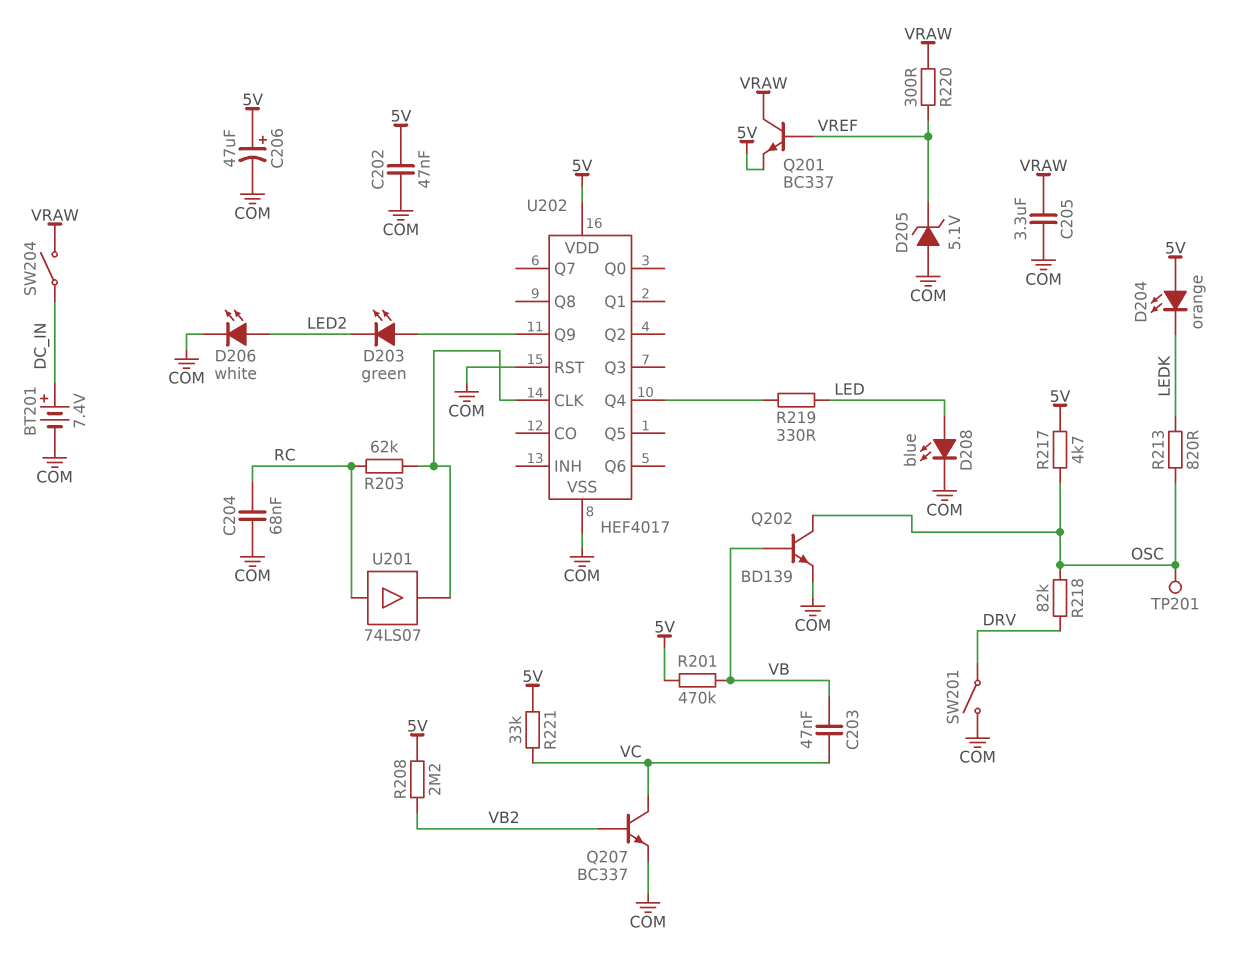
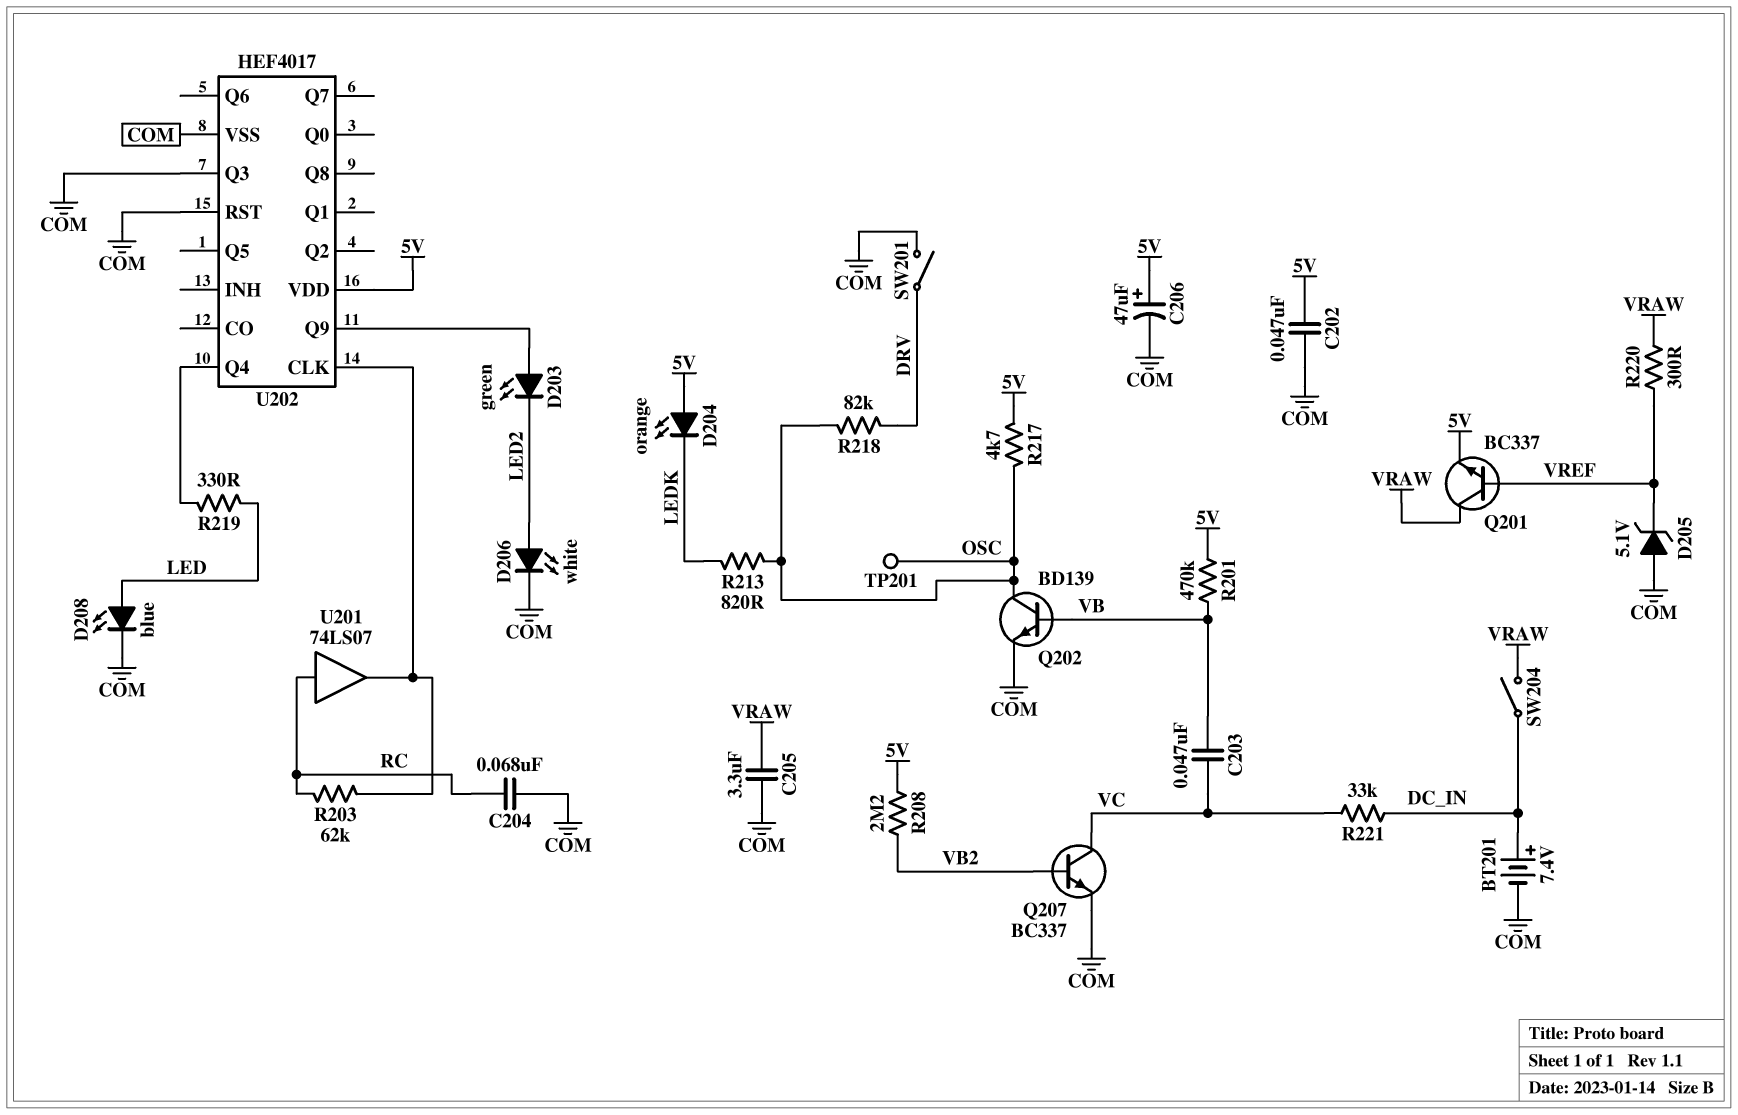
R221: 33k (5V, VC) -> 33k (DC_IN, VC)
U202 pin Q3: none -> COM

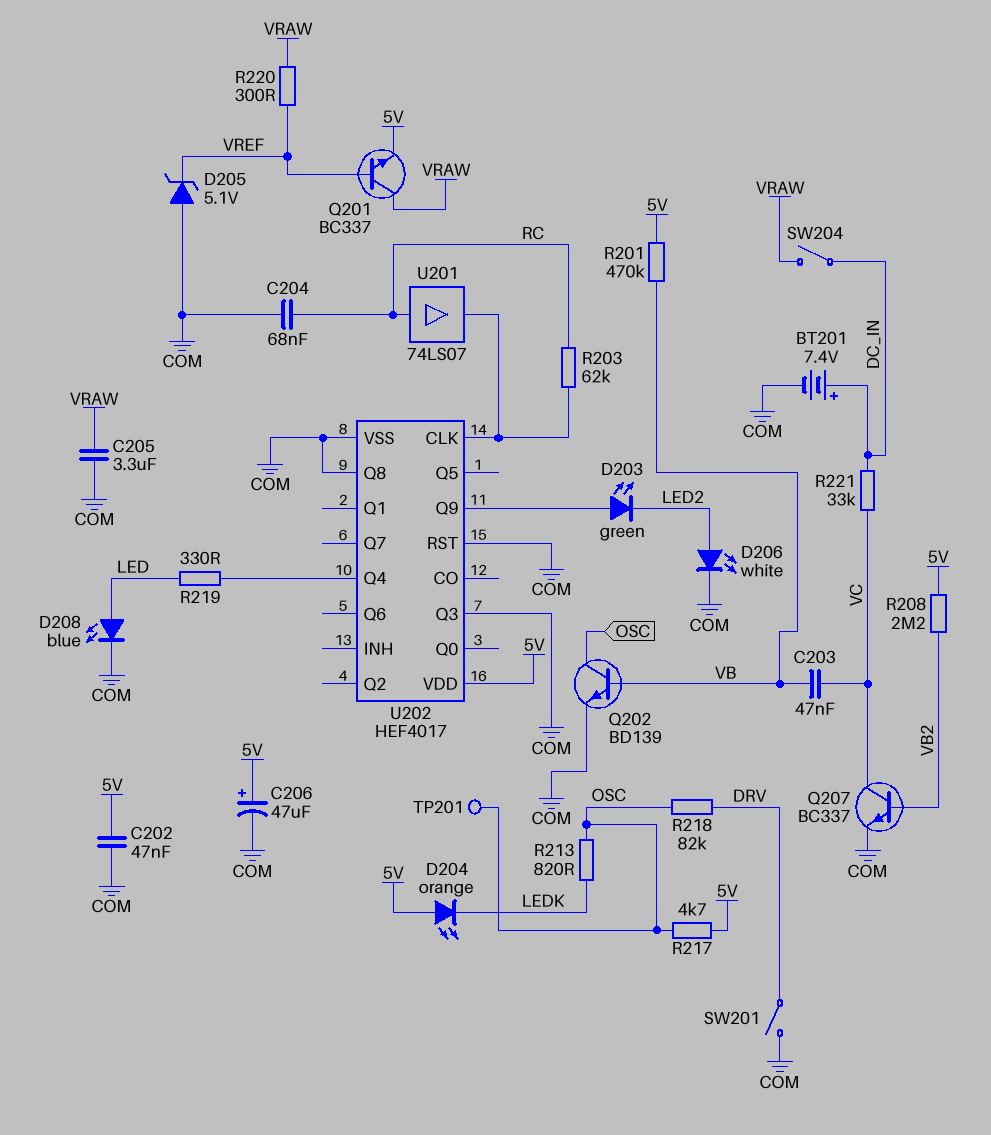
U202 pin Q8: none -> COM

